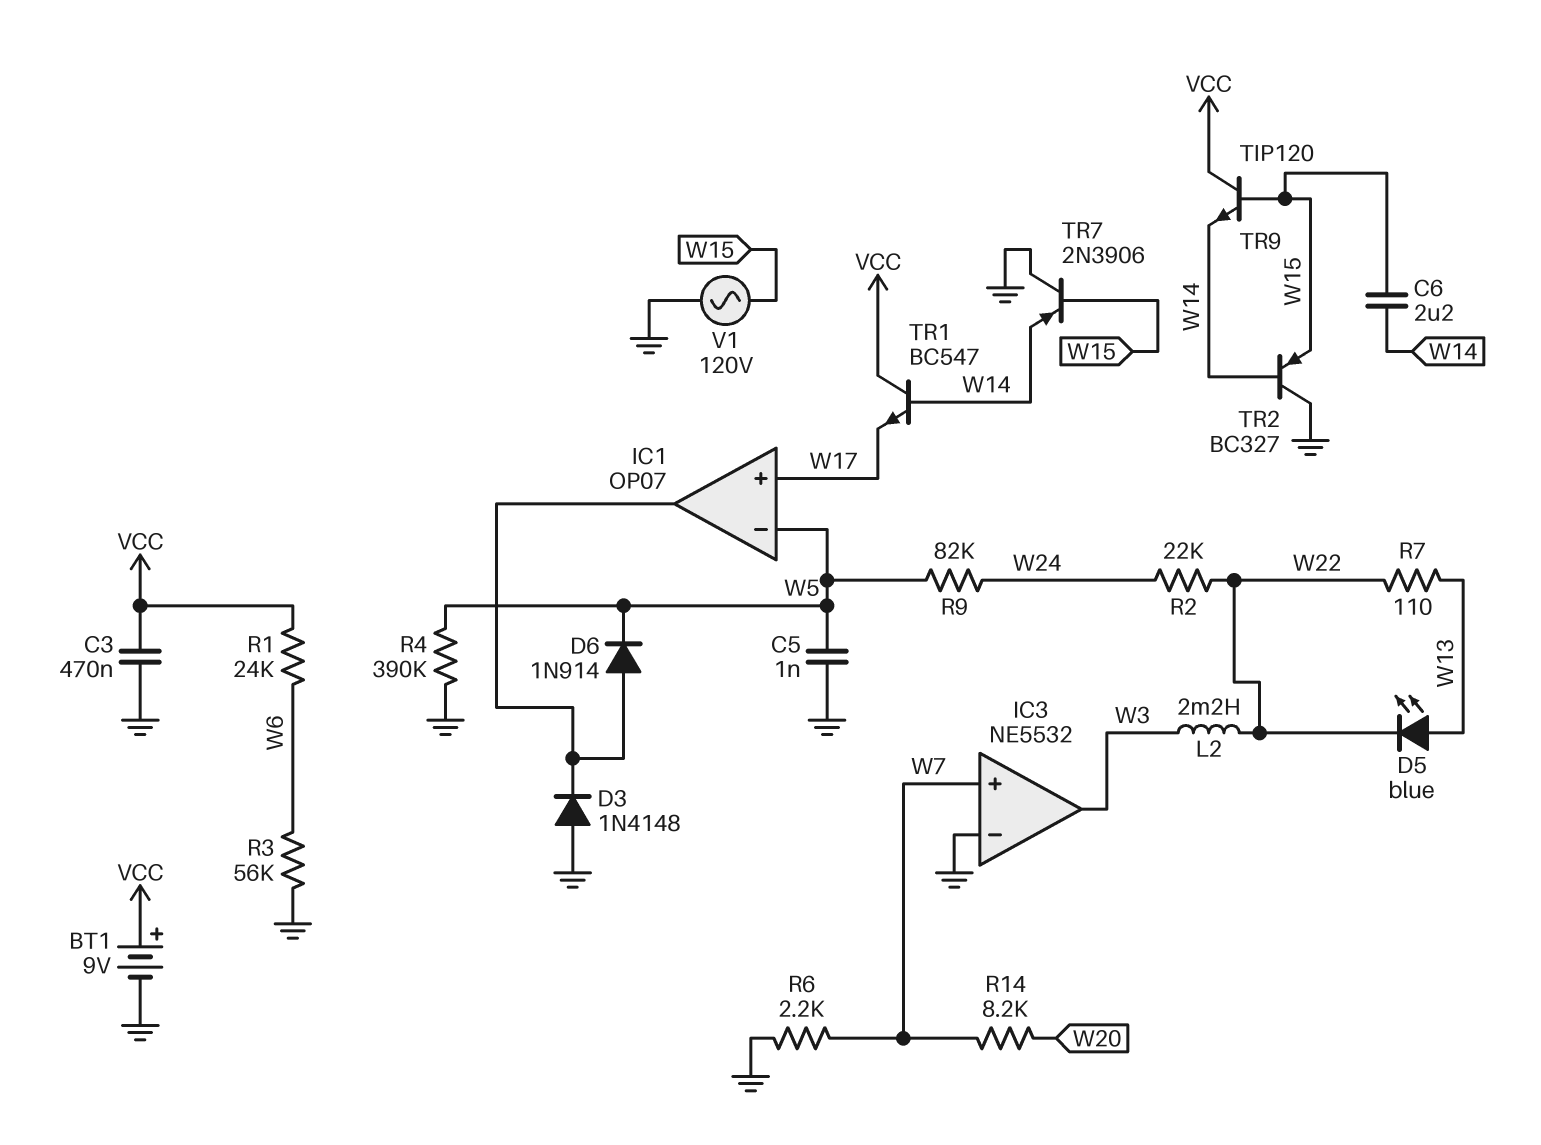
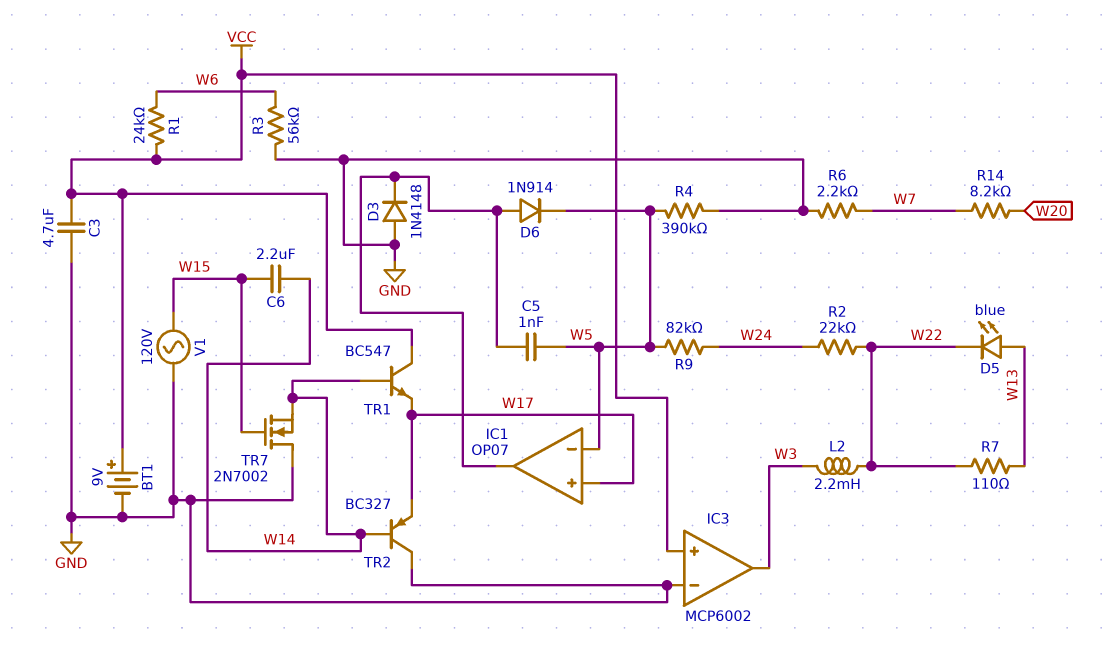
C3: 470nF (GND, VCC) -> 4.7uF (GND, VCC)
C5: 1nF (GND, W5) -> 1nF (IC1/out, W5)
IC3: NE5532 -> MCP6002
IC3 pin in+: W7 -> VCC
TR2: PNP BC327 (B W14, C GND, E W15) -> PNP BC327 (B W14, C GND, E W17)
TR7: PNP 2N3906 (B W15, C GND, E W14) -> NMOS 2N7002 (G W15, D GND, S W14)
TR9: NPN TIP120 (B W15, C VCC, E W14) -> none

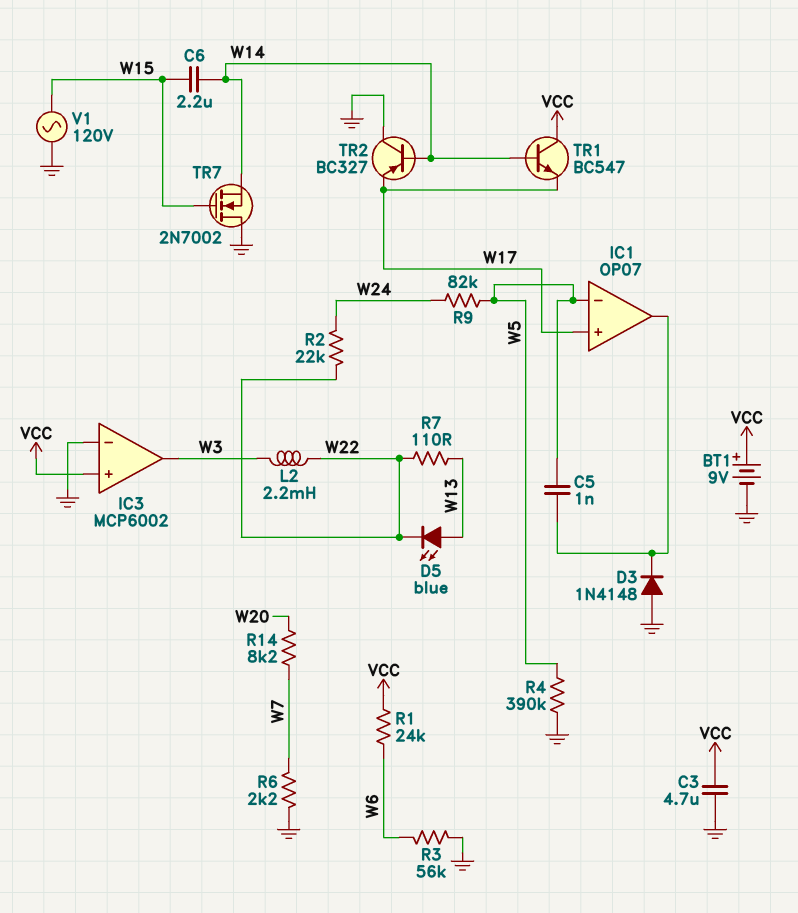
D6: diode 1N914 (A IC1/out, K W5) -> none

